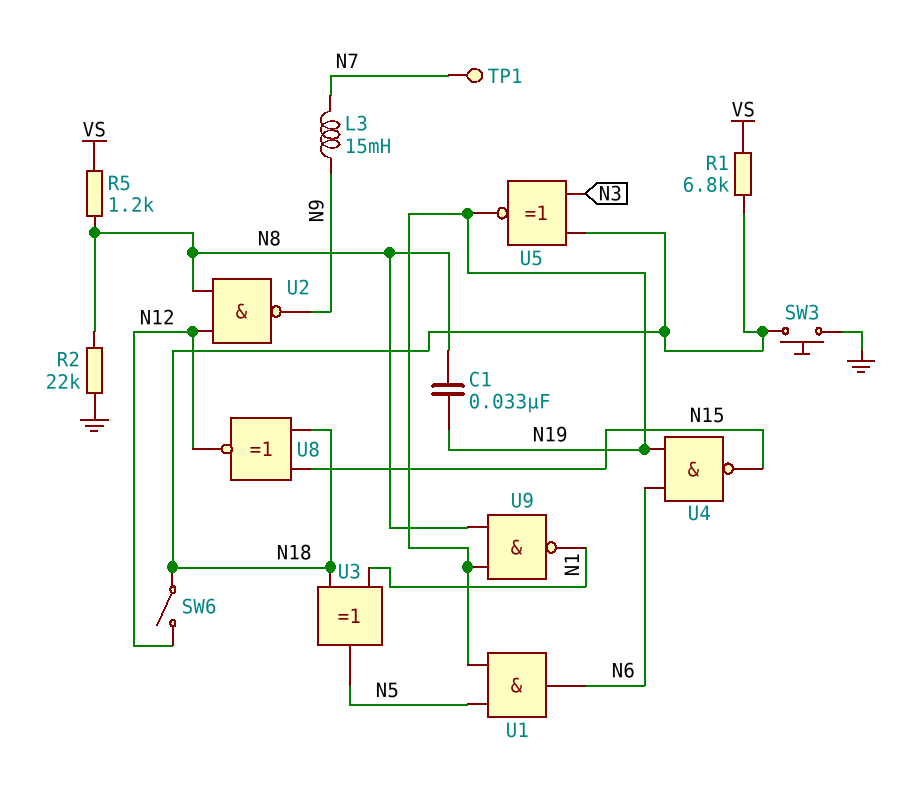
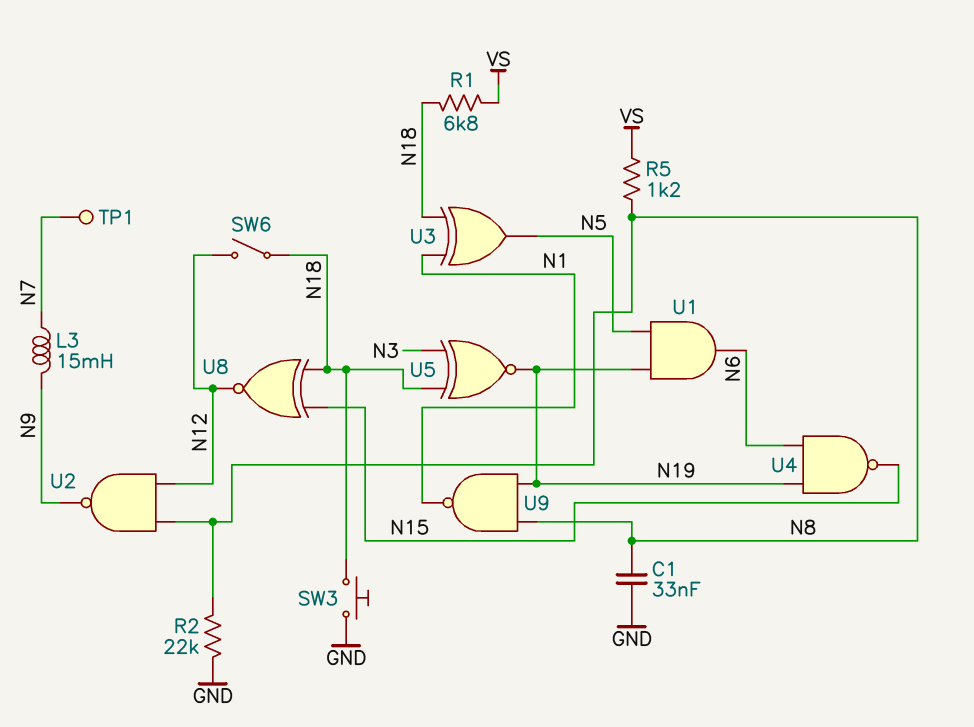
C1: 33nF (N8, N19) -> 33nF (GND, N8)

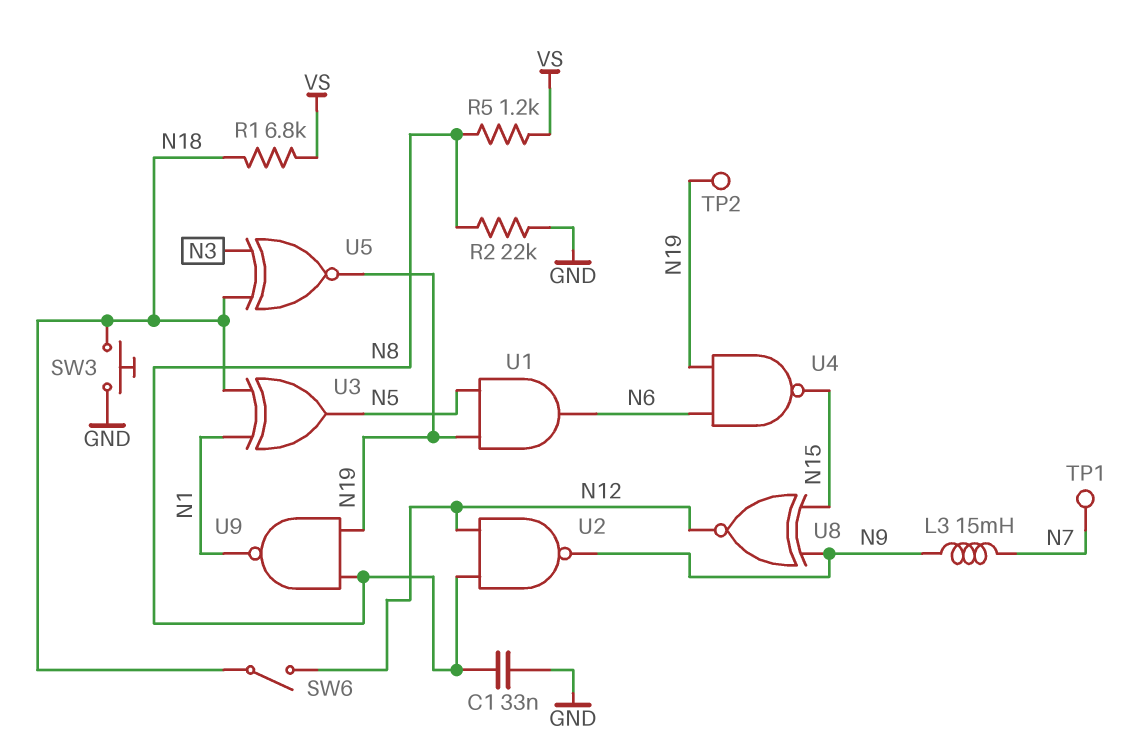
TP2: none -> test point (N19)
U8: XNOR (in N15, in N18, out N12) -> XNOR (in N9, in N15, out N12)

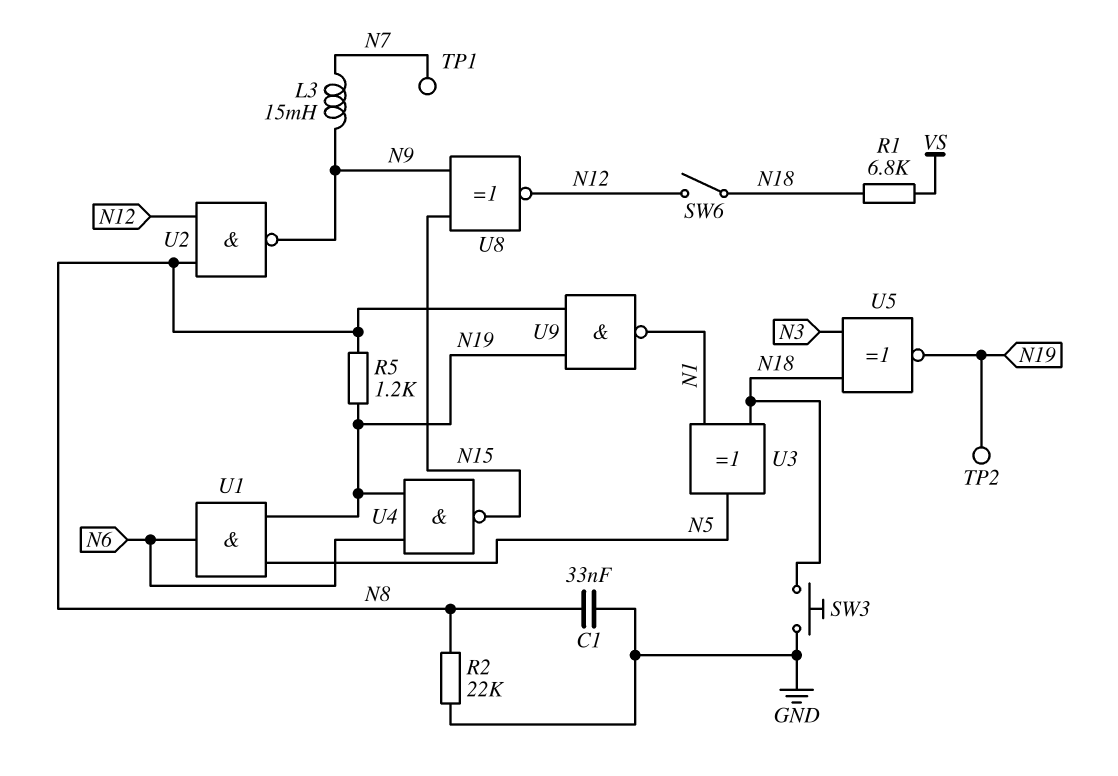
R5: 1.2k (N8, VS) -> 1.2k (N8, N19)

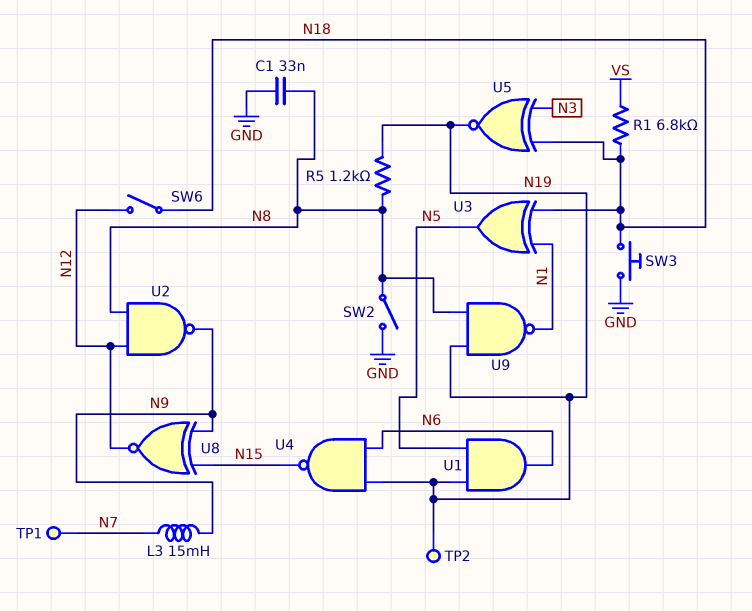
R2: 22k (GND, N8) -> none
SW2: none -> switch (GND, N8)

